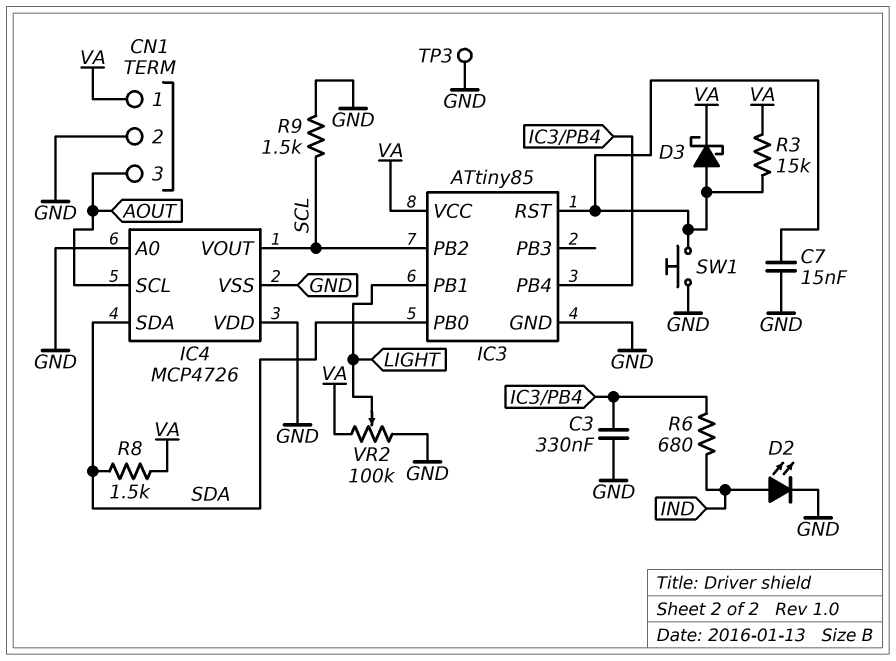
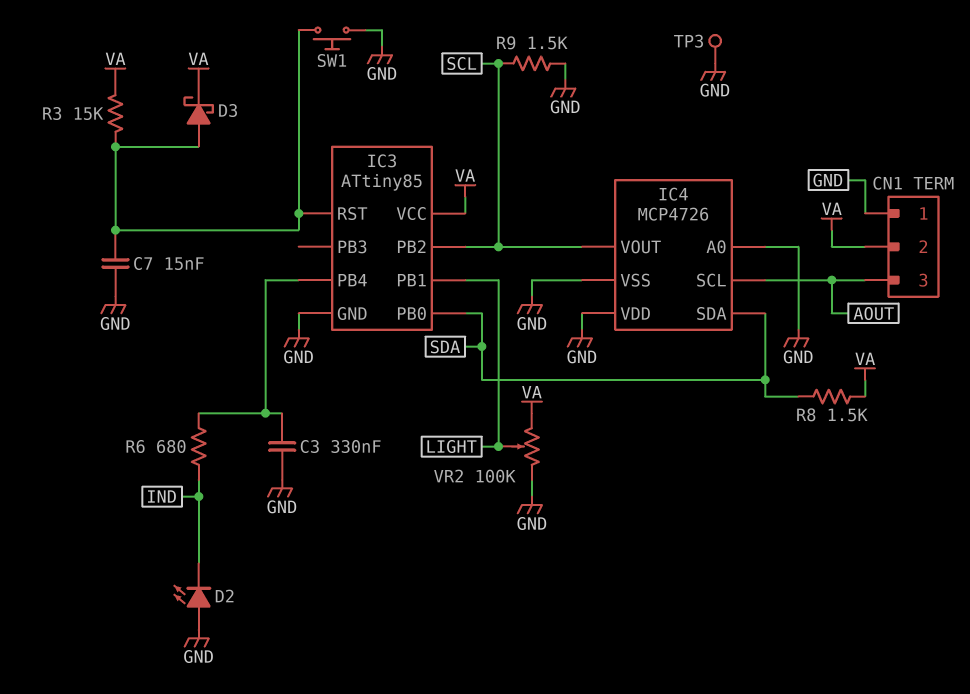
CN1 pin 1: VA -> GND
CN1 pin 2: GND -> VA
D2: LED (A IND, K GND) -> LED (A GND, K IND)

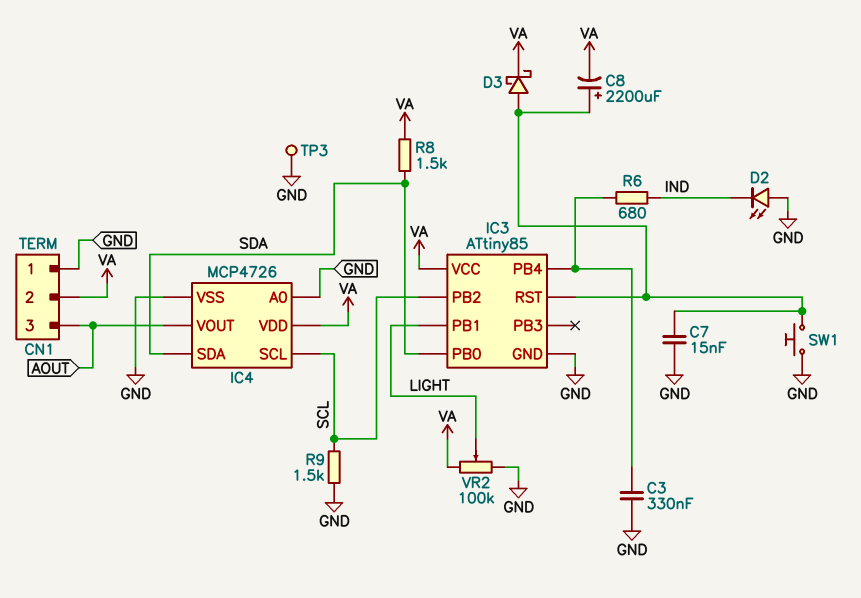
C8: none -> 2200uF (plus IC3/RST, minus VA)
IC4 pin SCL: AOUT -> SCL
IC4 pin VDD: GND -> VA
IC4 pin VOUT: SCL -> AOUT
R3: 15k (IC3/RST, VA) -> none

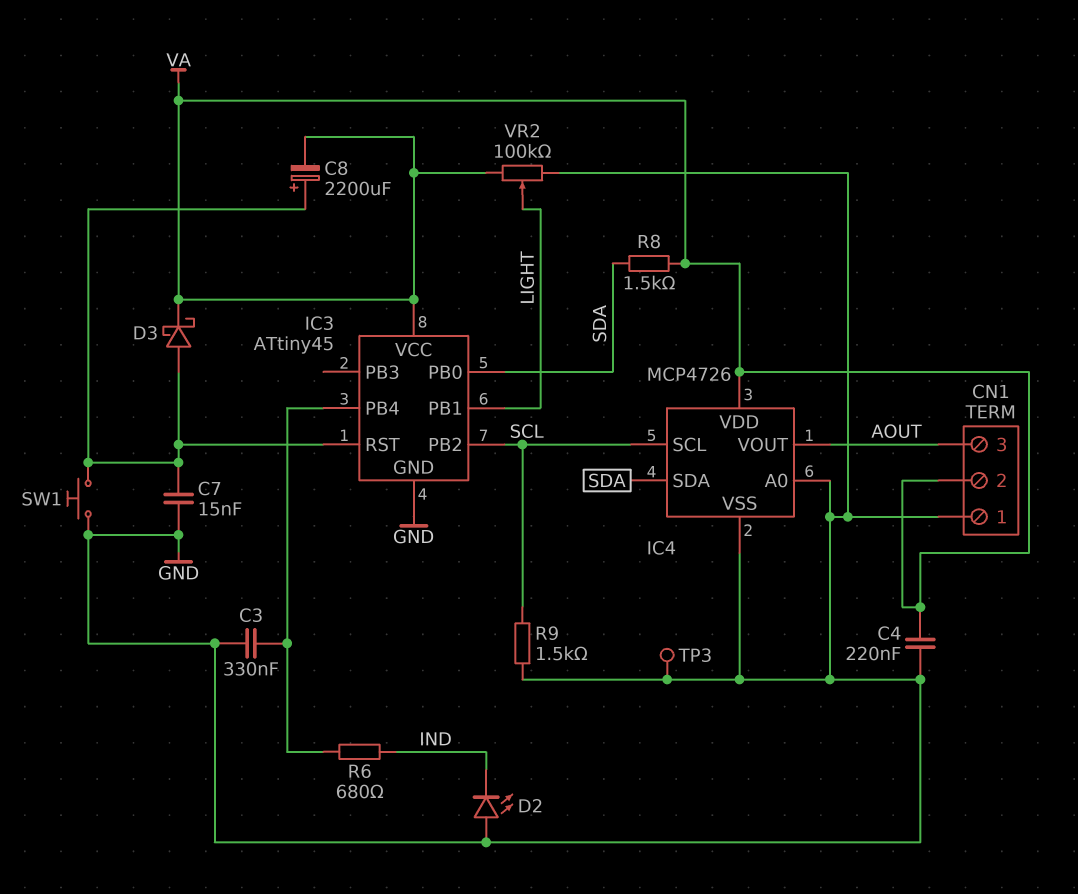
C4: none -> 220nF (GND, VA)
IC3: ATtiny85 -> ATtiny45

